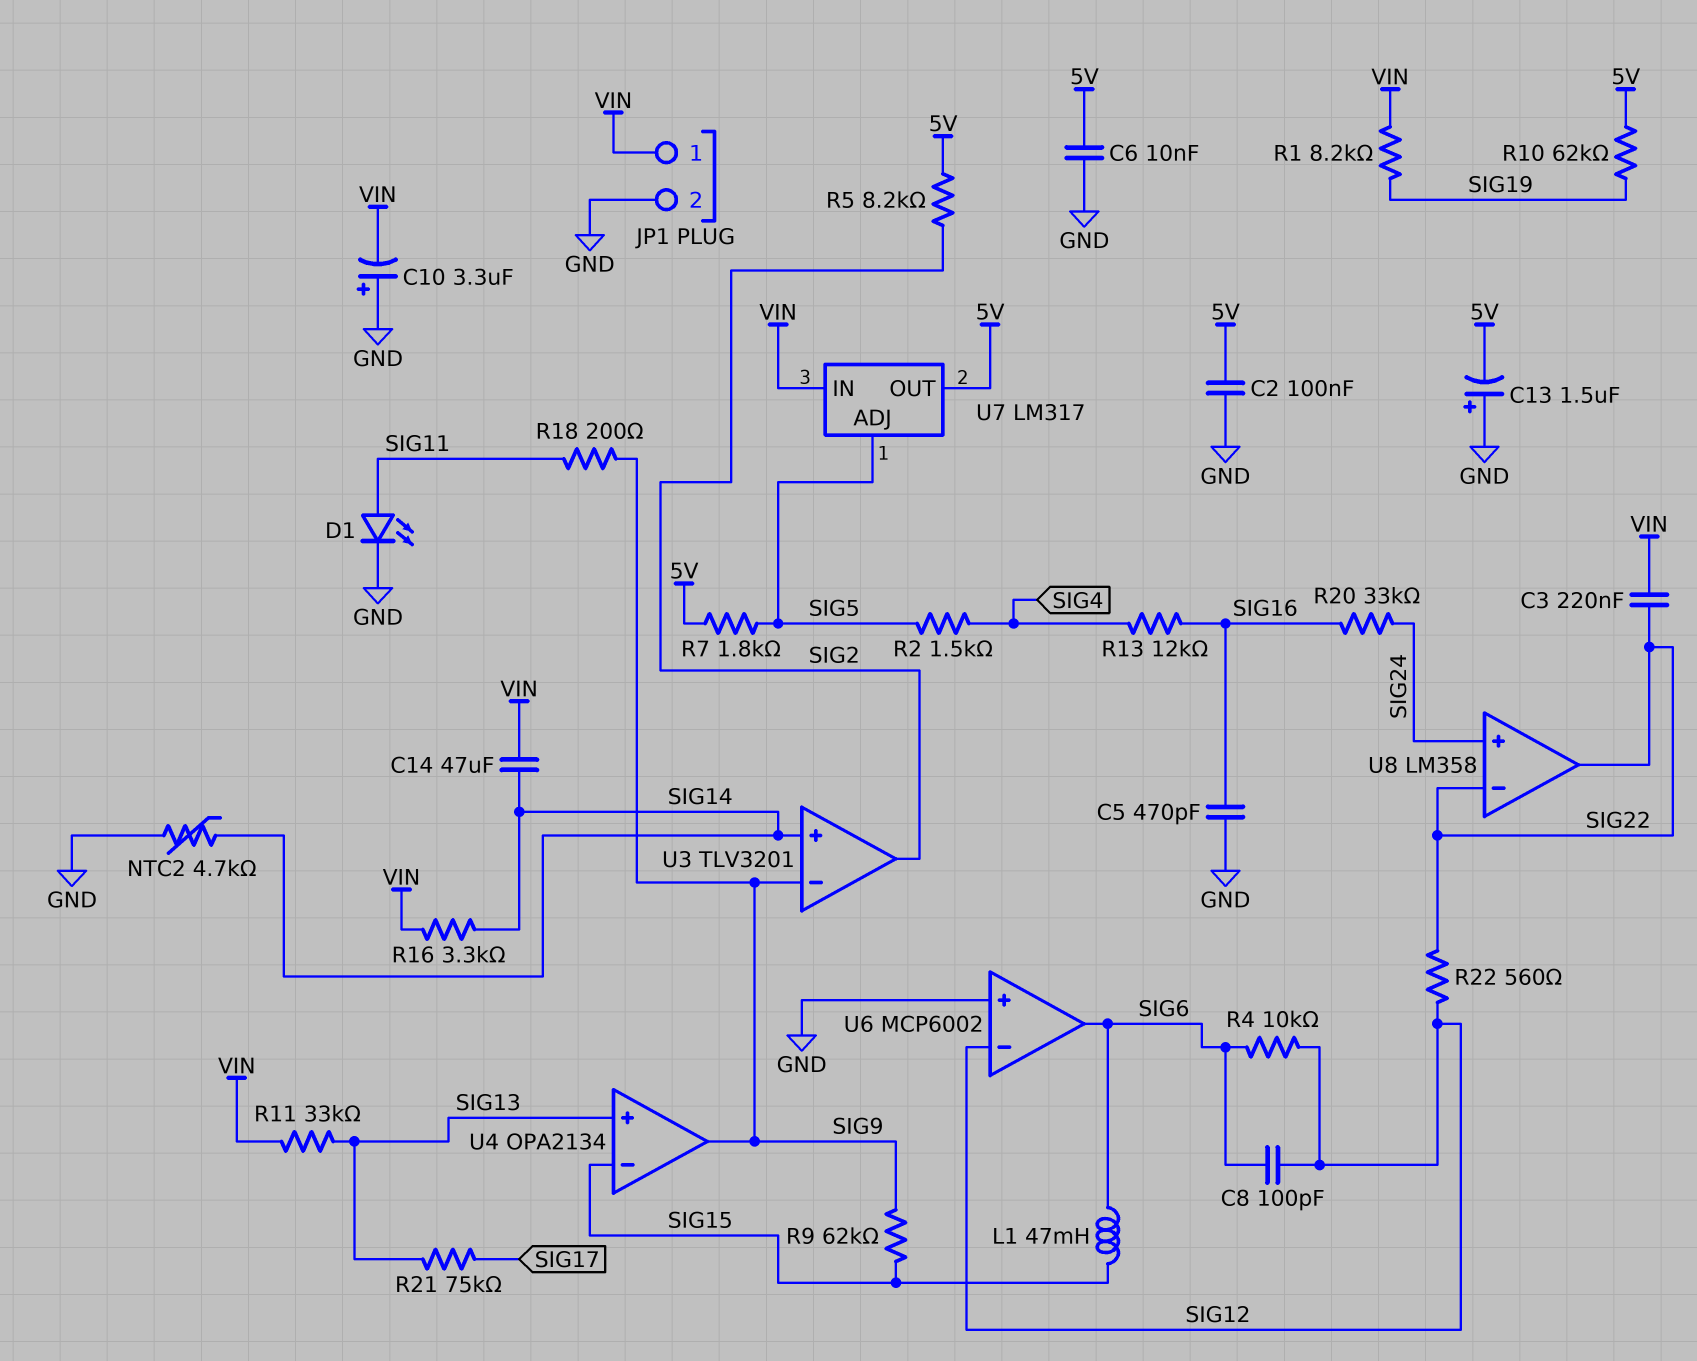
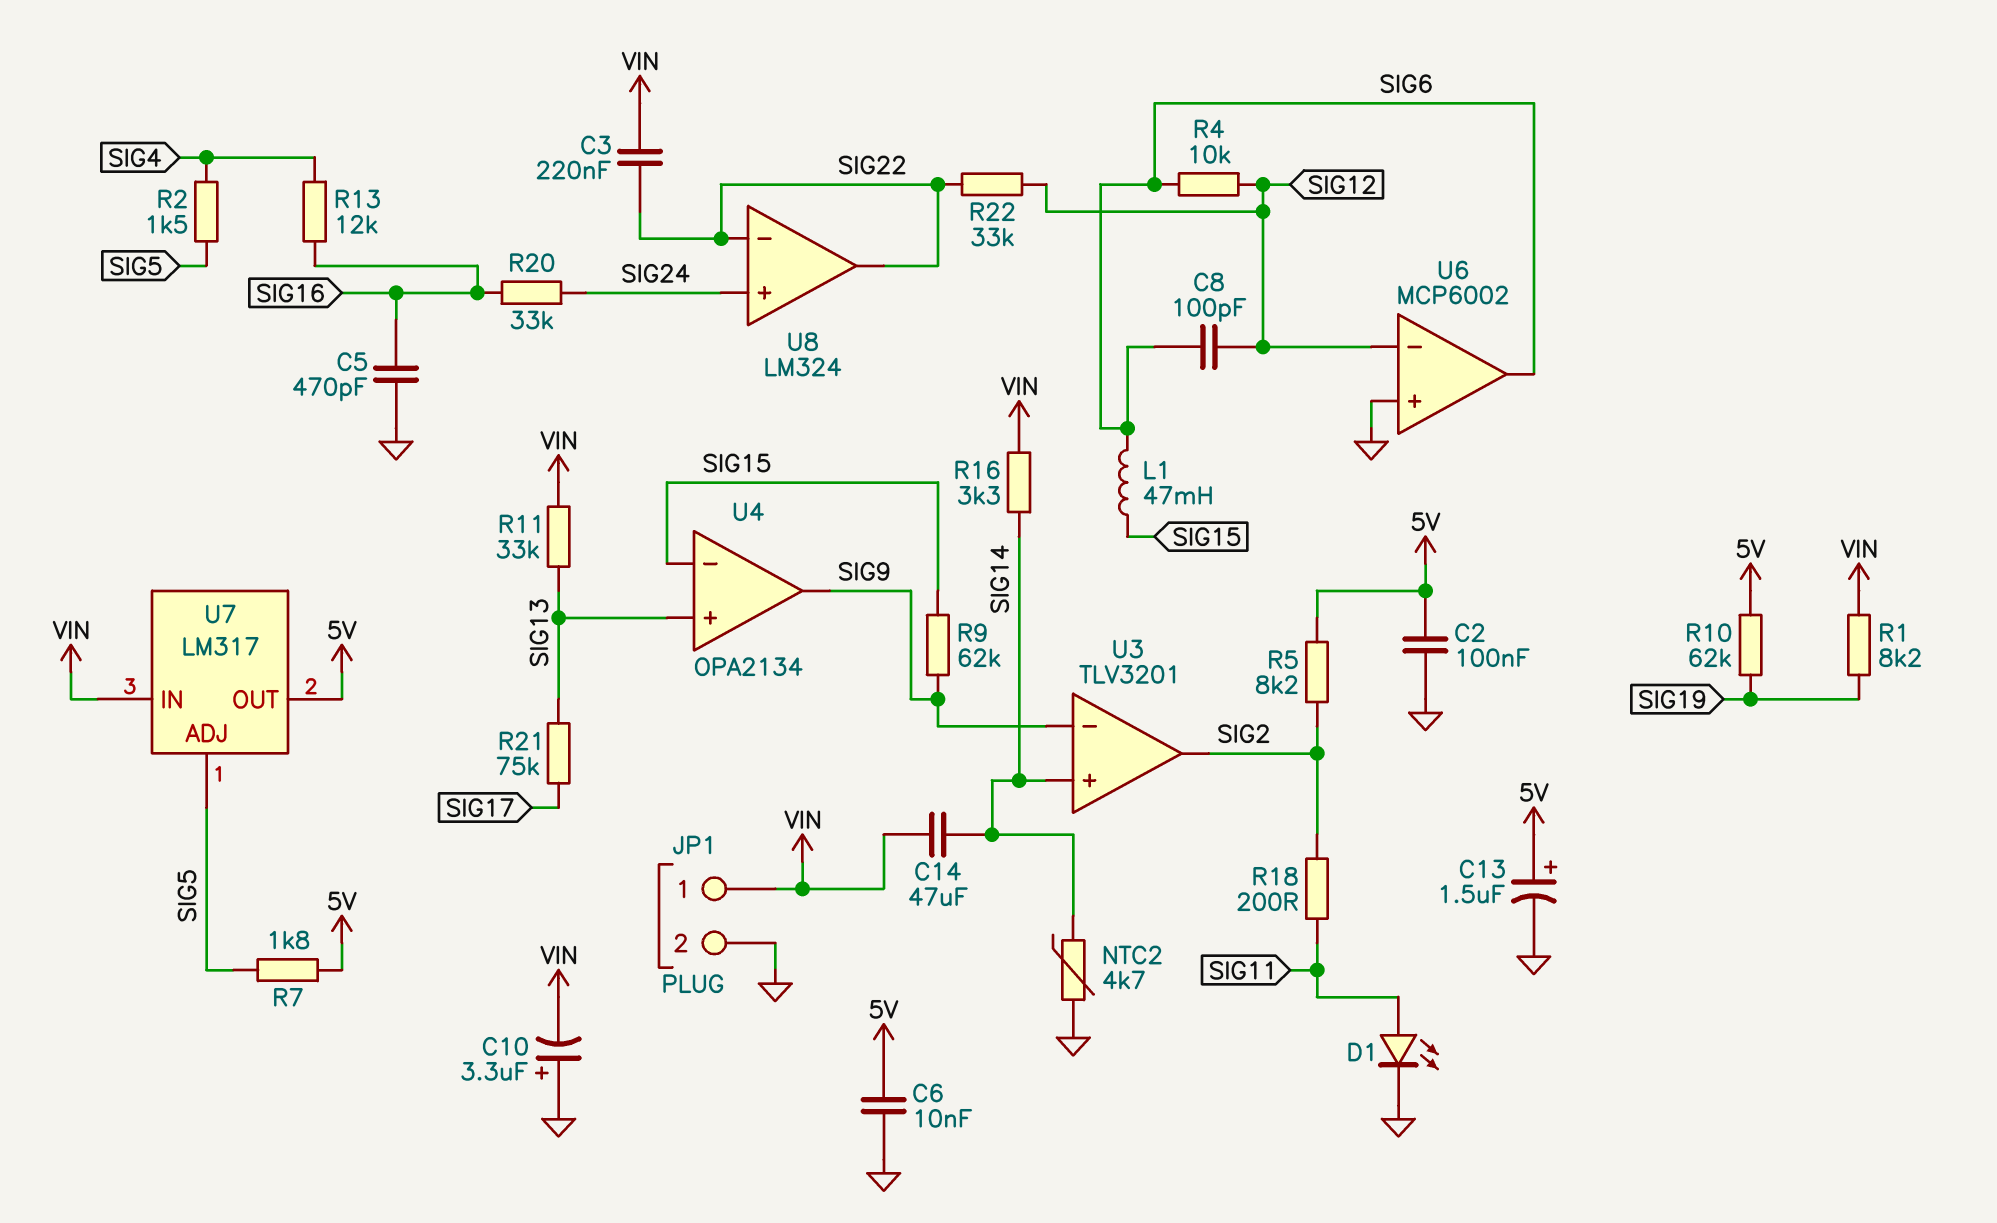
C13: 1.5uF (plus GND, minus 5V) -> 1.5uF (plus 5V, minus GND)
R18: 200 (SIG9, SIG11) -> 200 (SIG2, SIG11)
R22: 560 (SIG12, SIG22) -> 33k (SIG12, SIG22)
U8: LM358 -> LM324

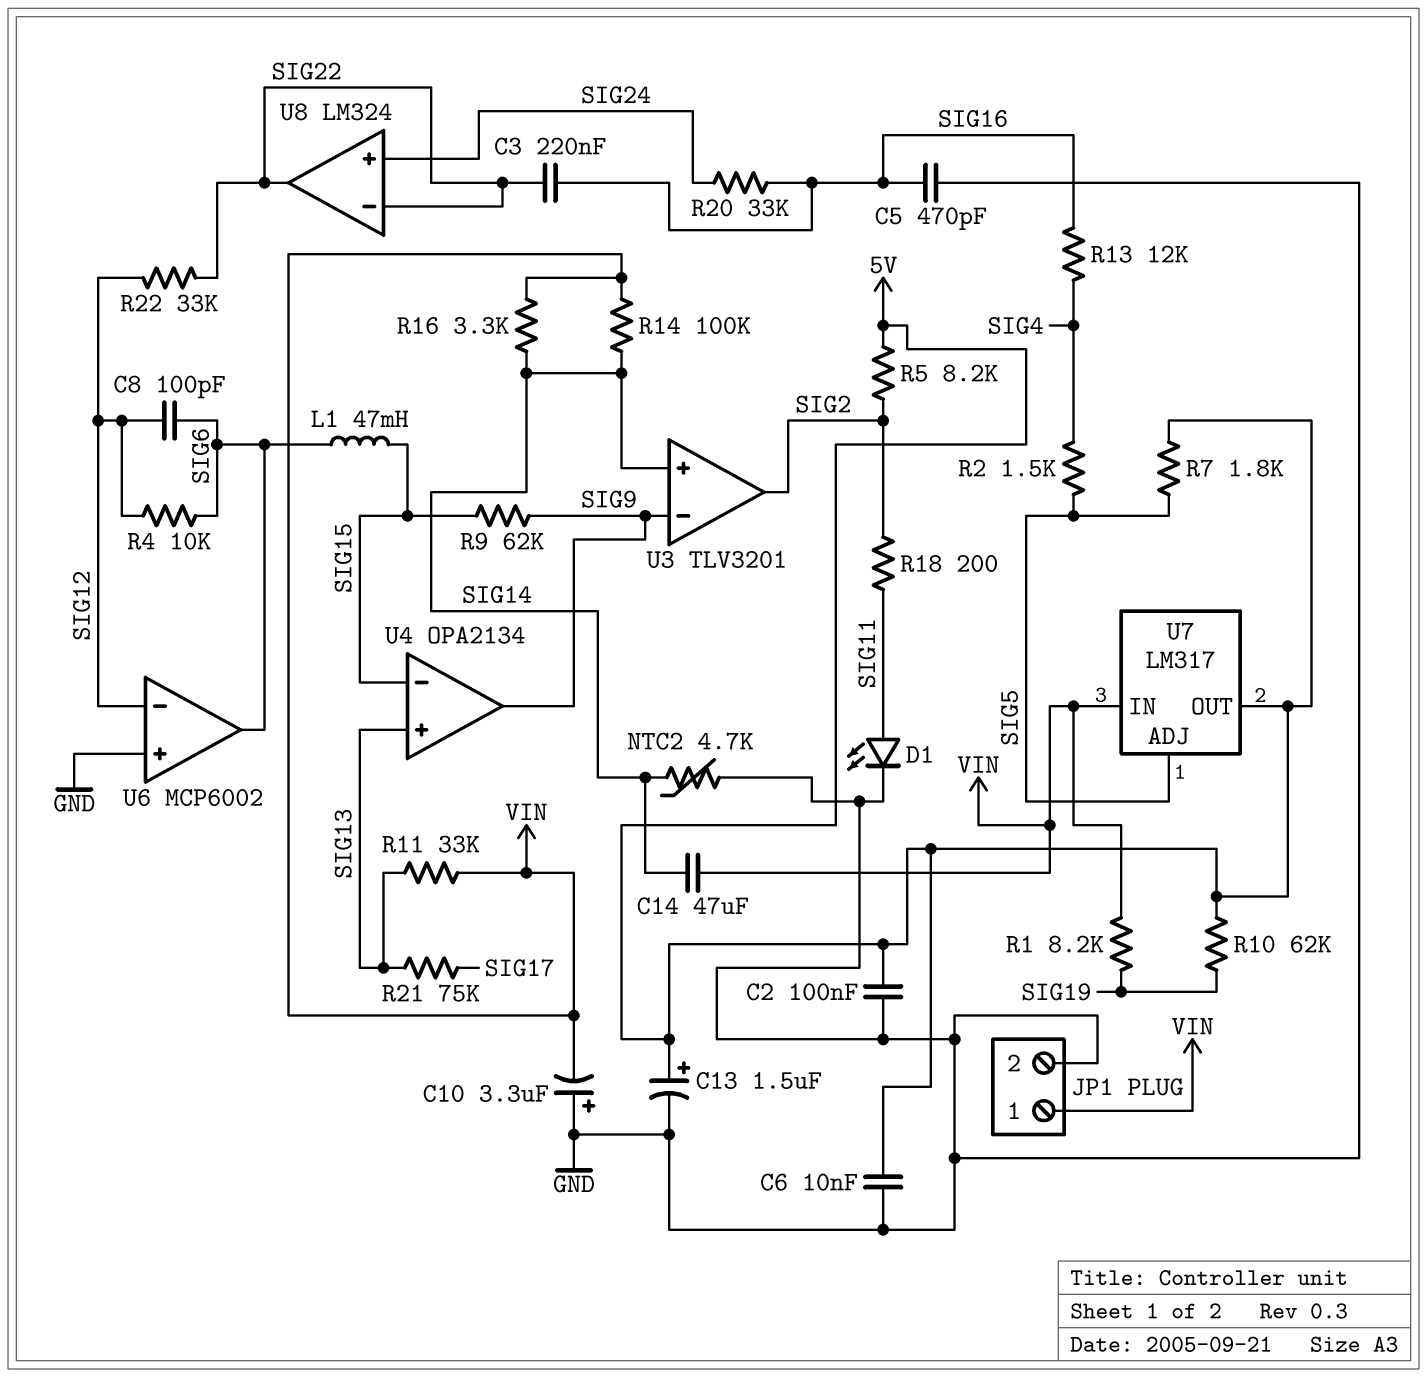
C3: 220nF (SIG22, VIN) -> 220nF (SIG16, SIG22)
R14: none -> 100k (SIG14, VIN)

